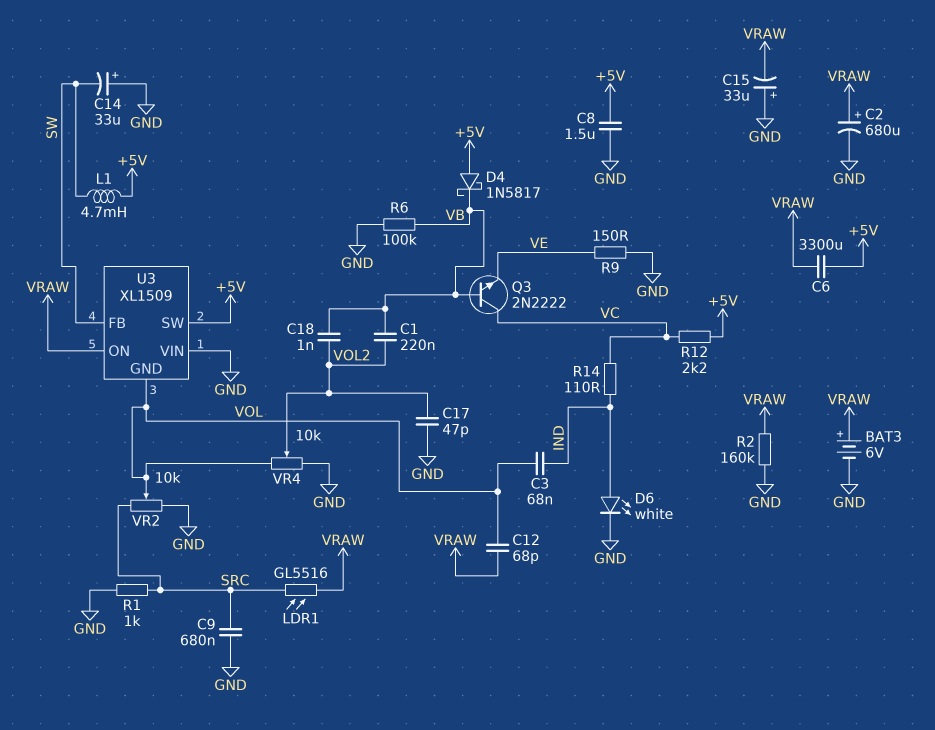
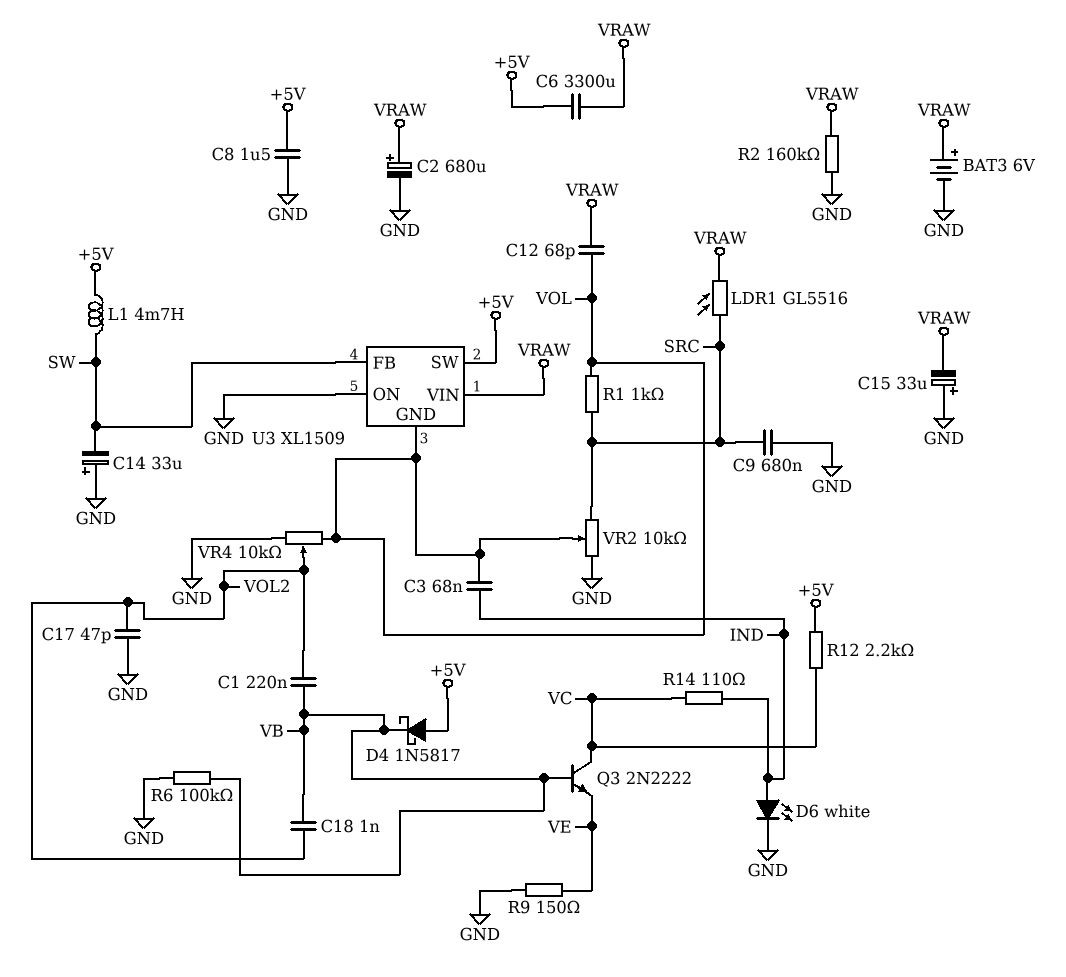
R1: 1k (GND, SRC) -> 1k (SRC, VOL)
U3 pin ON: VRAW -> GND
U3 pin VIN: GND -> VRAW

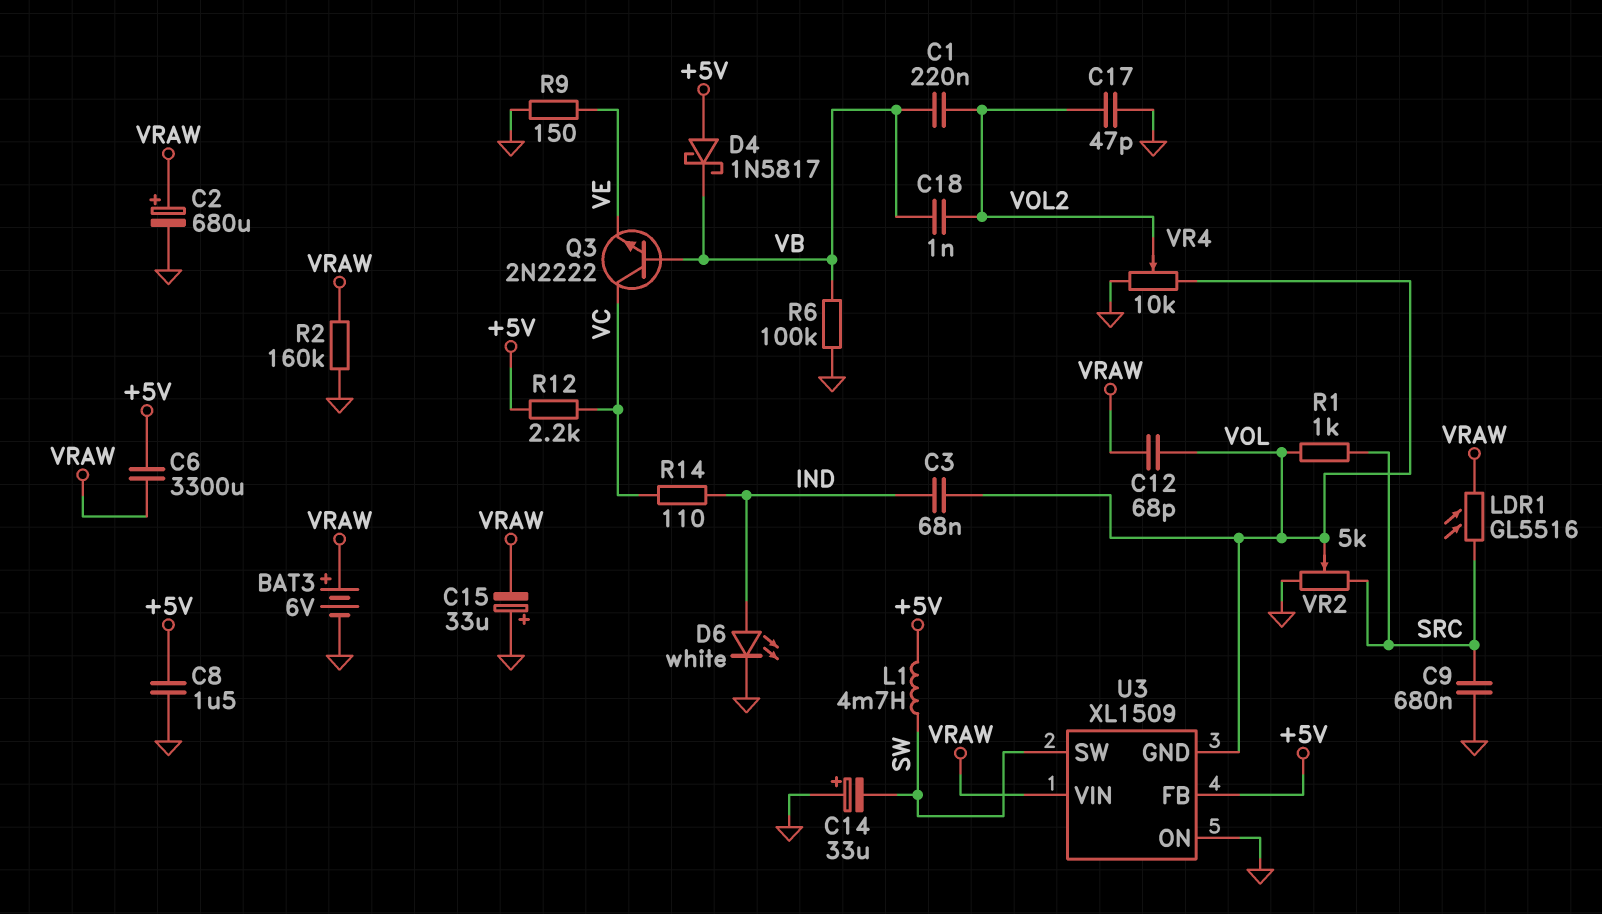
U3 pin FB: SW -> +5V
U3 pin SW: +5V -> SW
VR2: 10k (GND, SRC, wiper VOL) -> 5k (GND, SRC, wiper VOL)

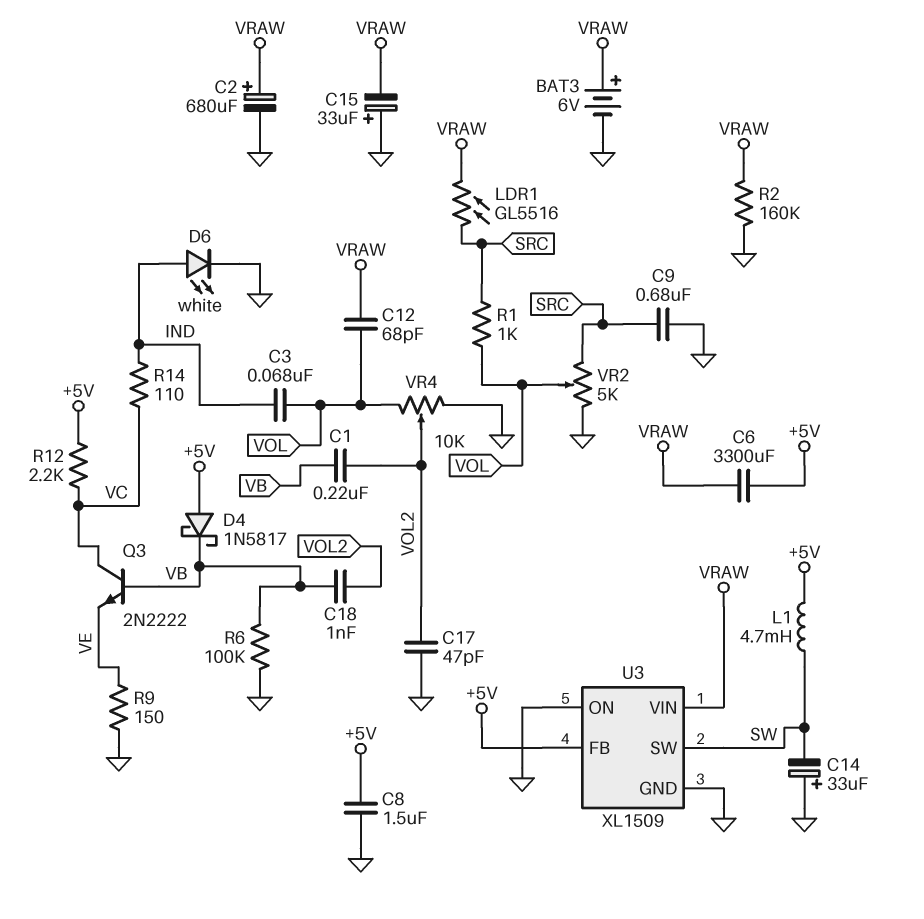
U3 pin GND: VOL -> GND

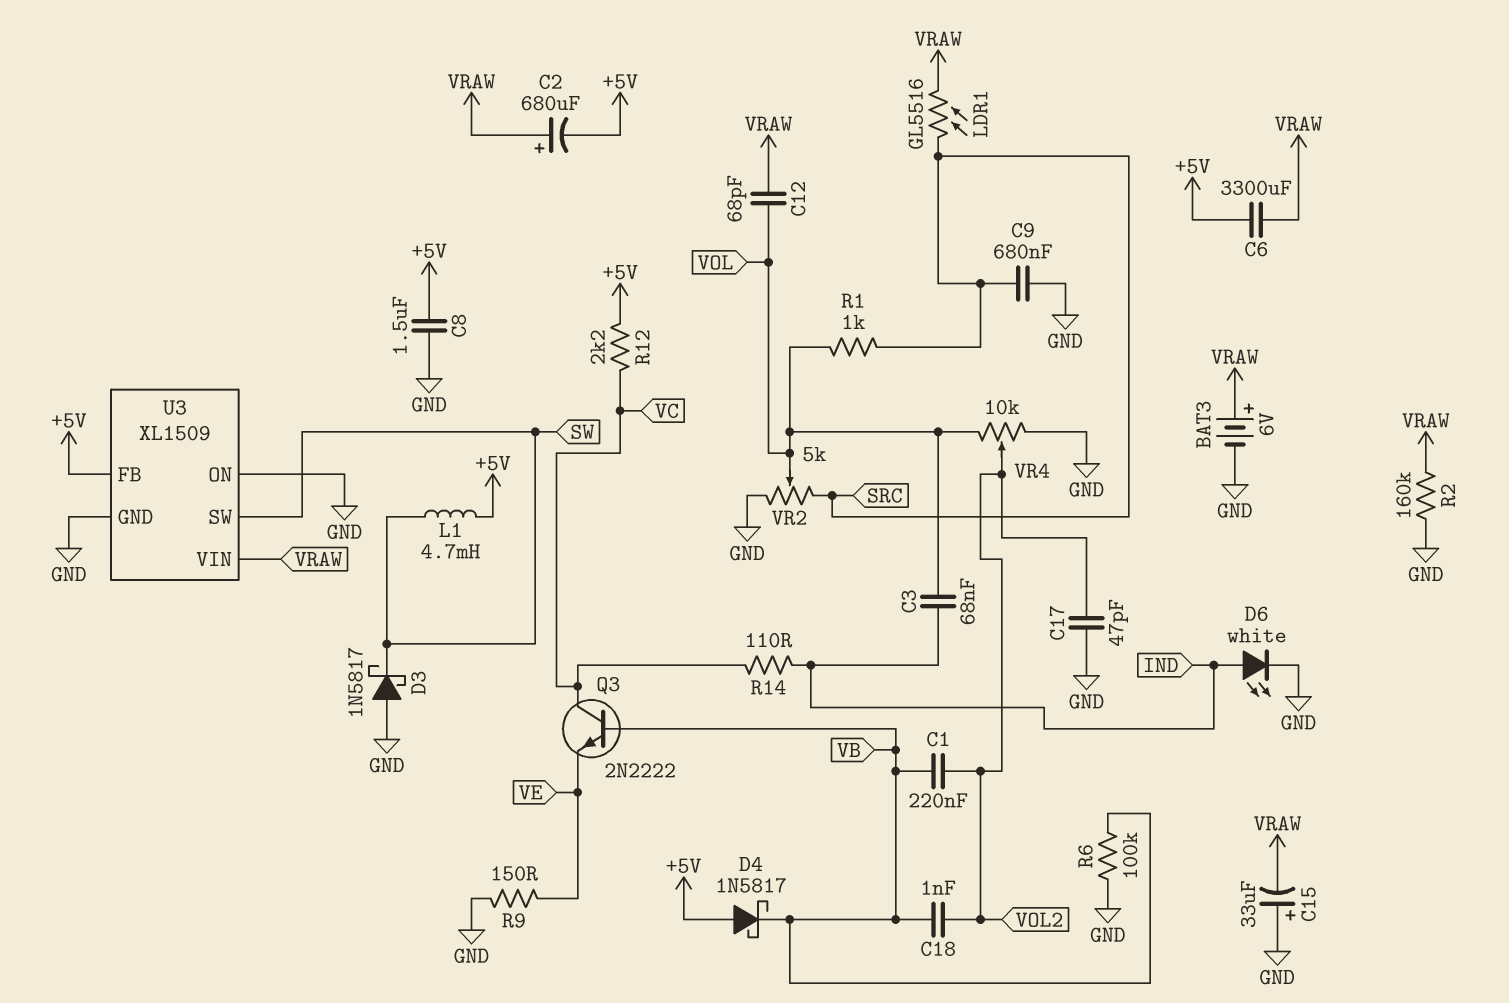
C2: 680uF (plus VRAW, minus GND) -> 680uF (plus VRAW, minus +5V)
C14: 33uF (plus GND, minus SW) -> none
D3: none -> schottky 1N5817 (A GND, K SW)

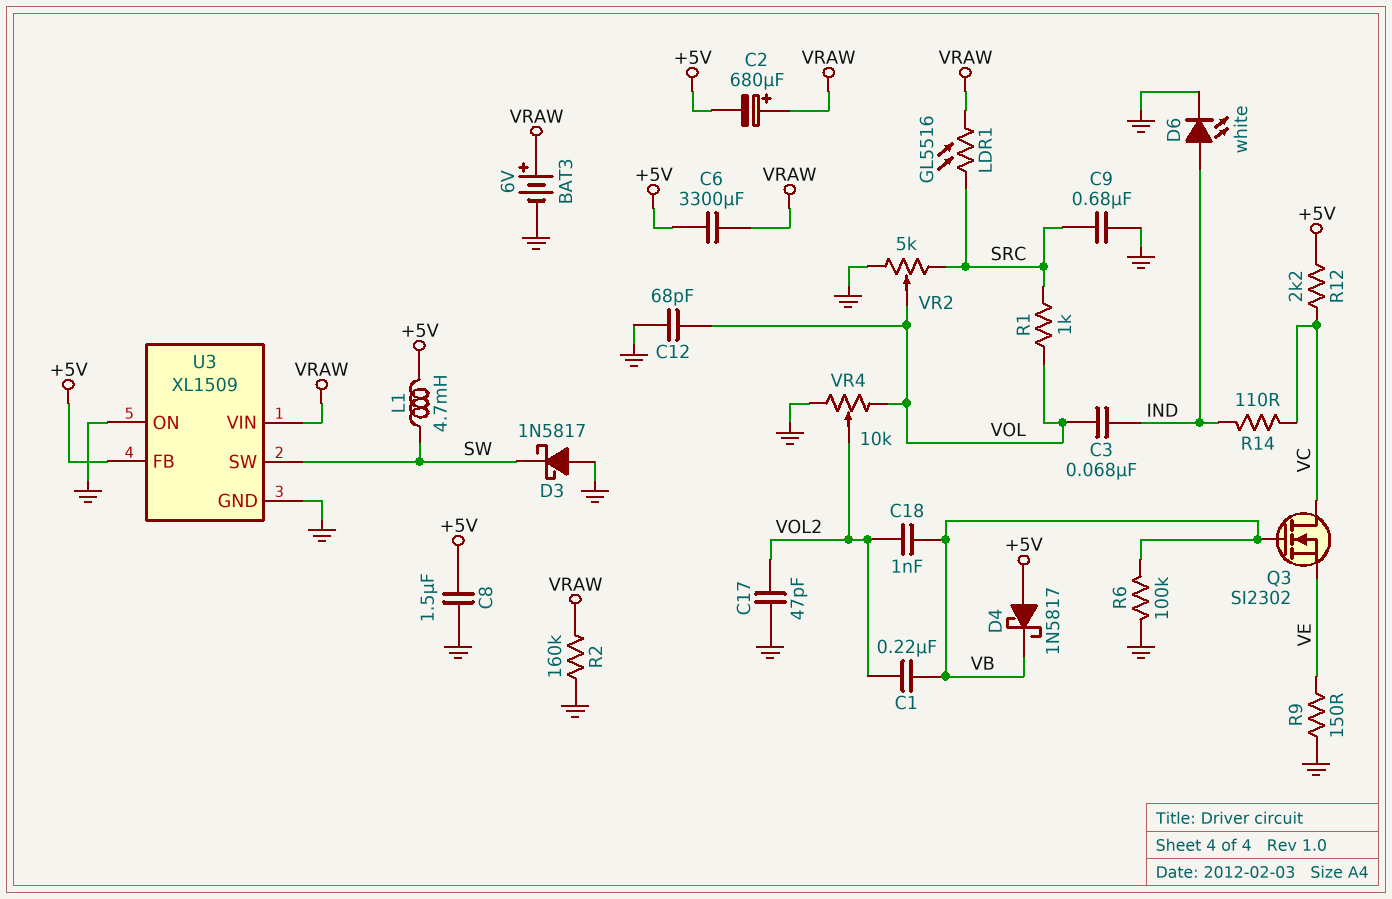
C12: 68pF (VOL, VRAW) -> 68pF (GND, VOL)
C15: 33uF (plus GND, minus VRAW) -> none
Q3: NPN 2N2222 (B VB, C VC, E VE) -> NMOS SI2302 (G VB, D VC, S VE)

